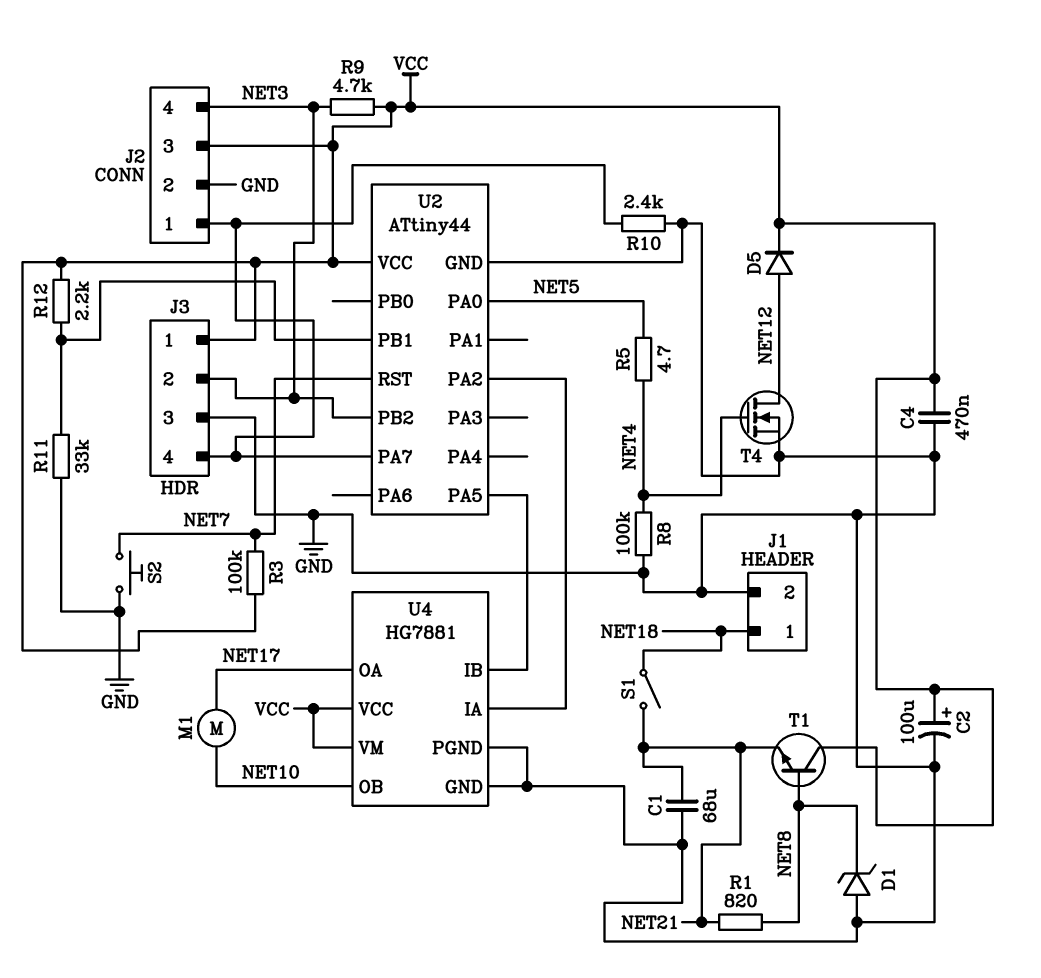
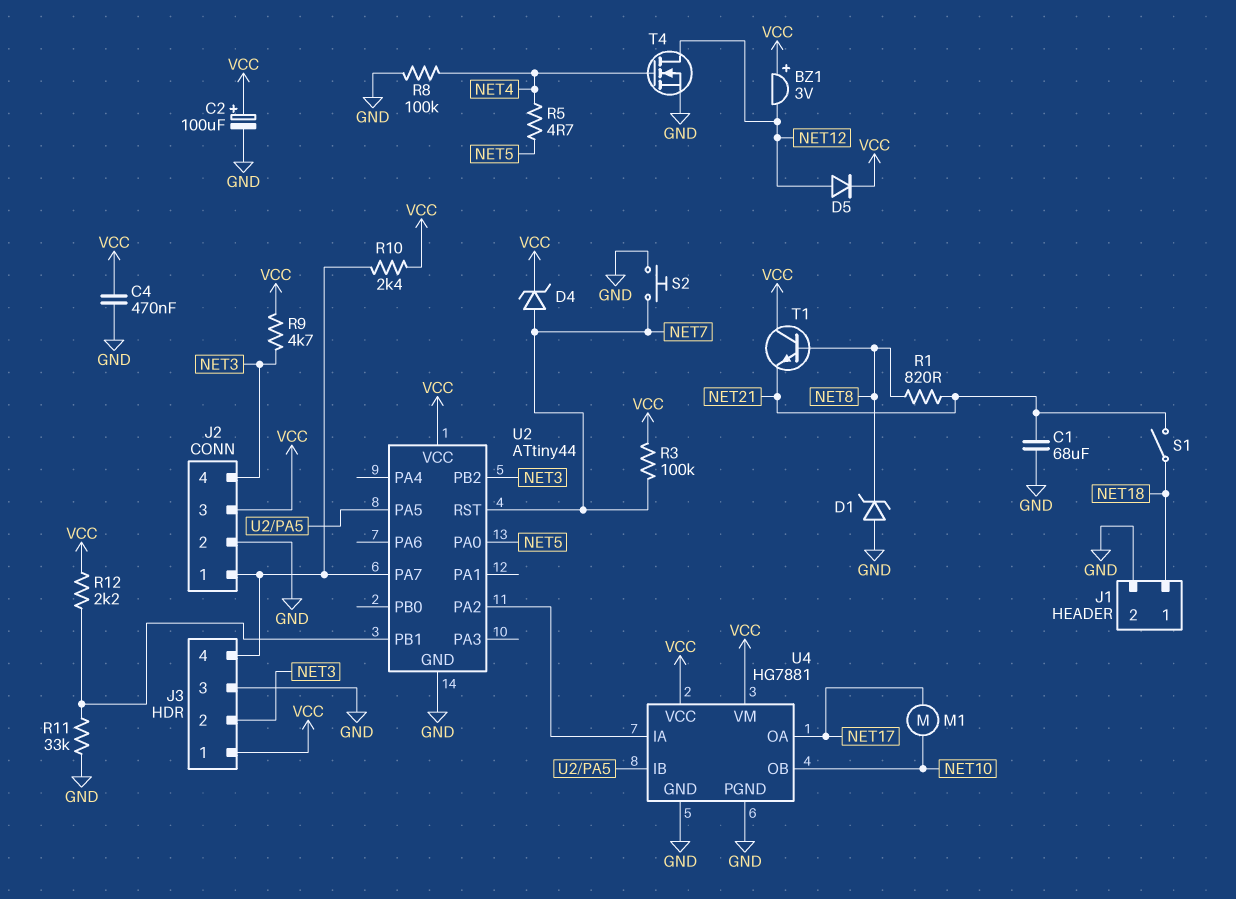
BZ1: none -> buzzer 3V (plus VCC, minus NET12)
D4: none -> zener (A NET7, K VCC)
R10: 2.4k (GND, J2/1) -> 2.4k (J2/1, VCC)

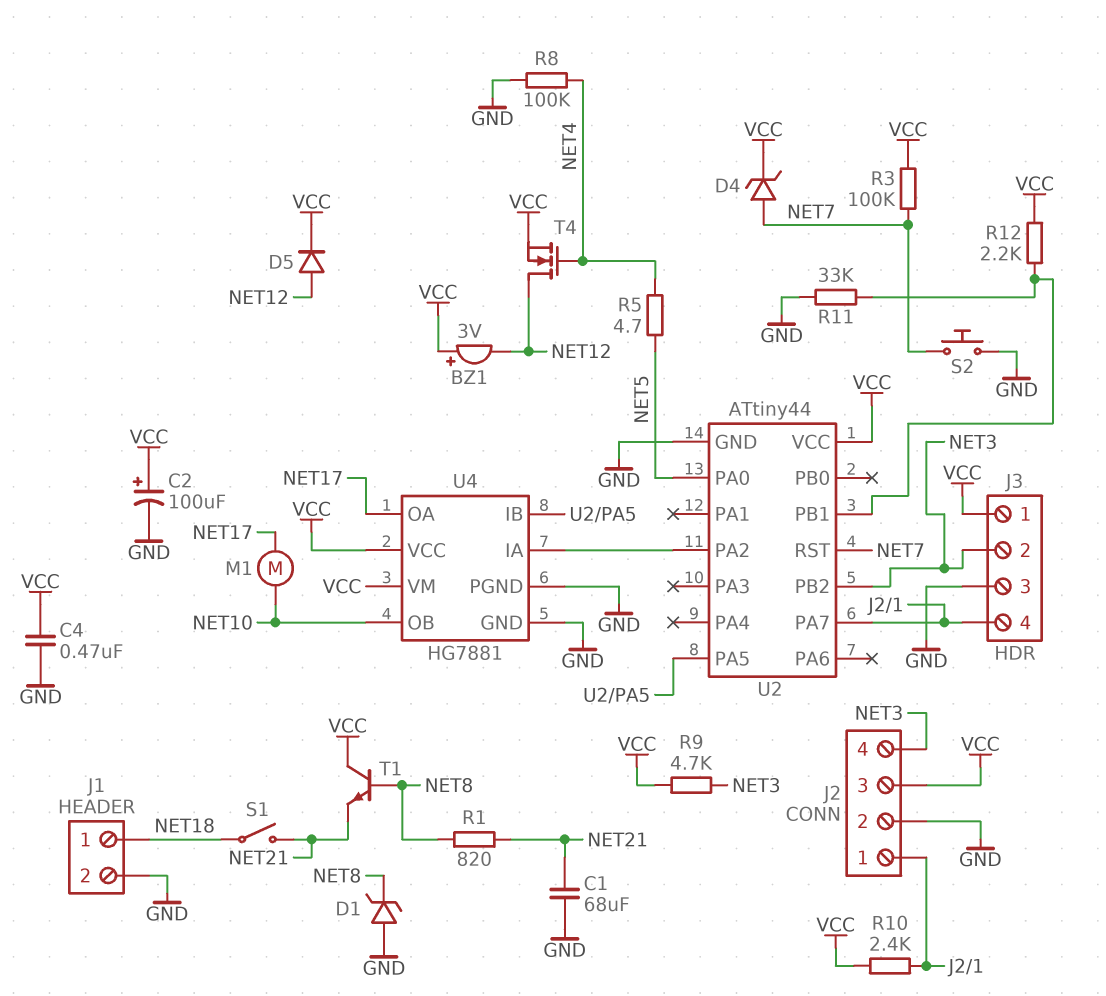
T4: NMOS (G NET4, D NET12, S GND) -> NMOS (G NET4, D NET12, S VCC)

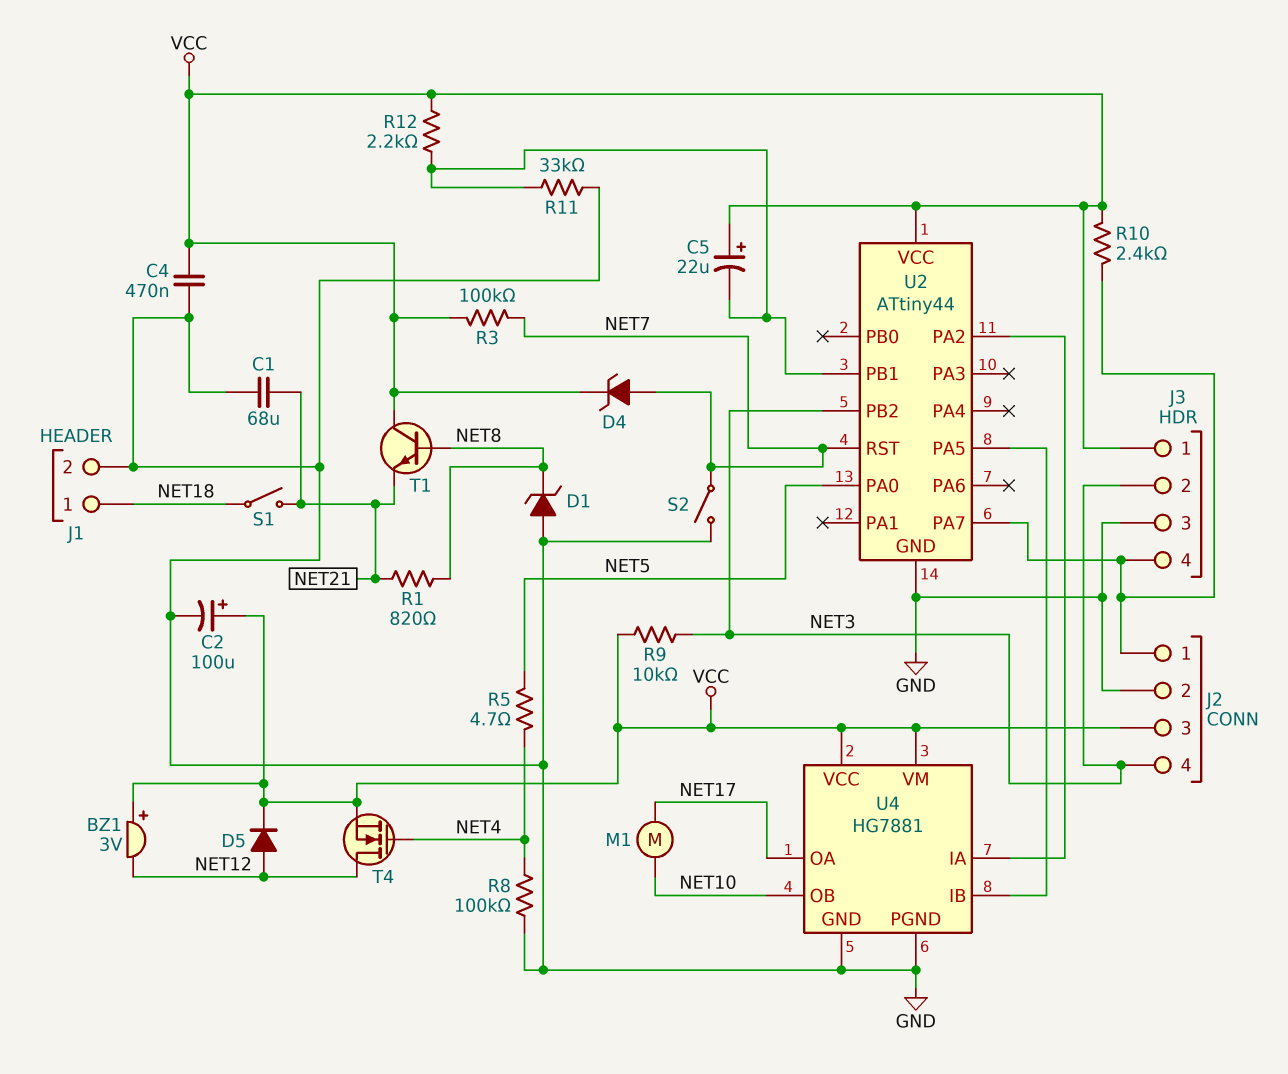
C5: none -> 22uF (plus VCC, minus U2/PB1)
R9: 4.7k (NET3, VCC) -> 10k (NET3, VCC)
S2: button (GND, NET7) -> switch (GND, NET7)

